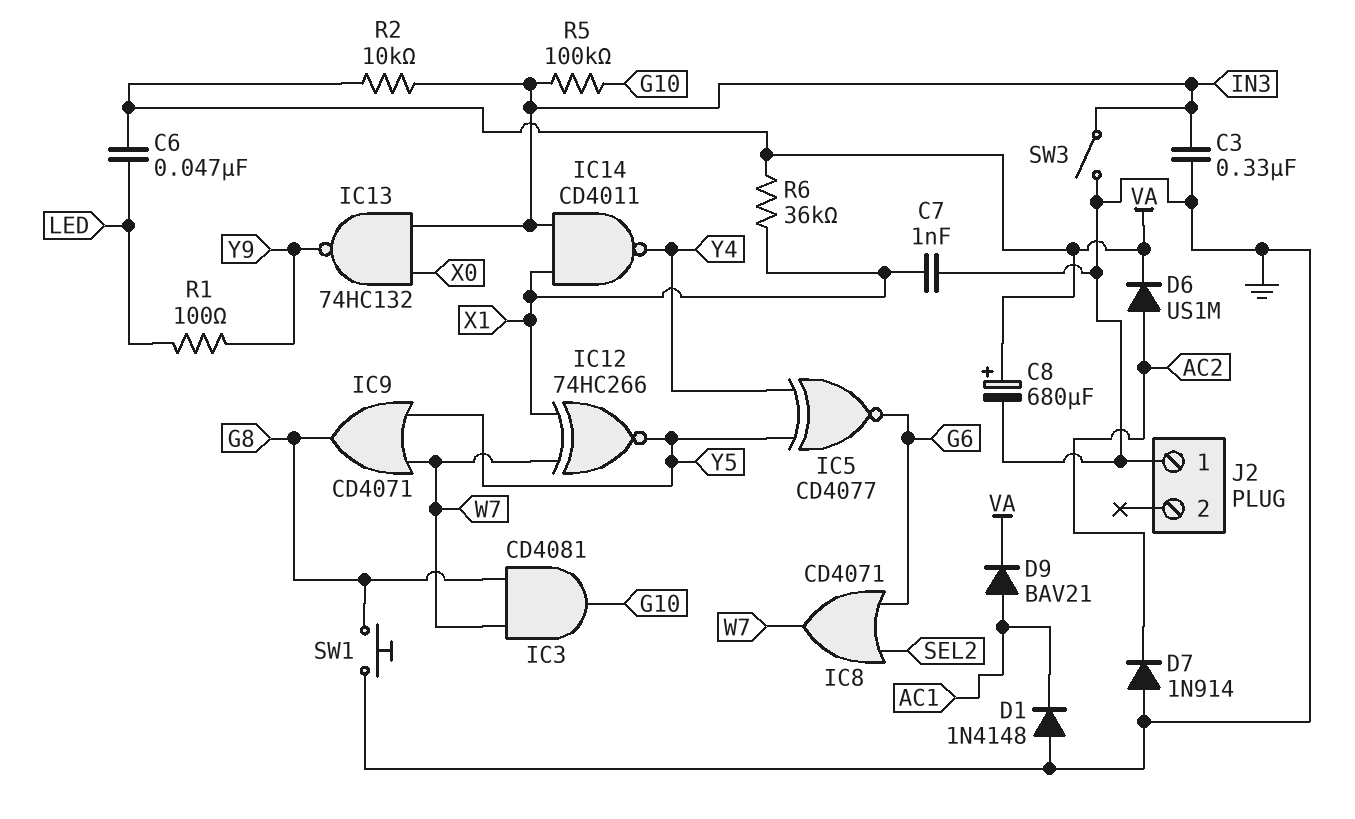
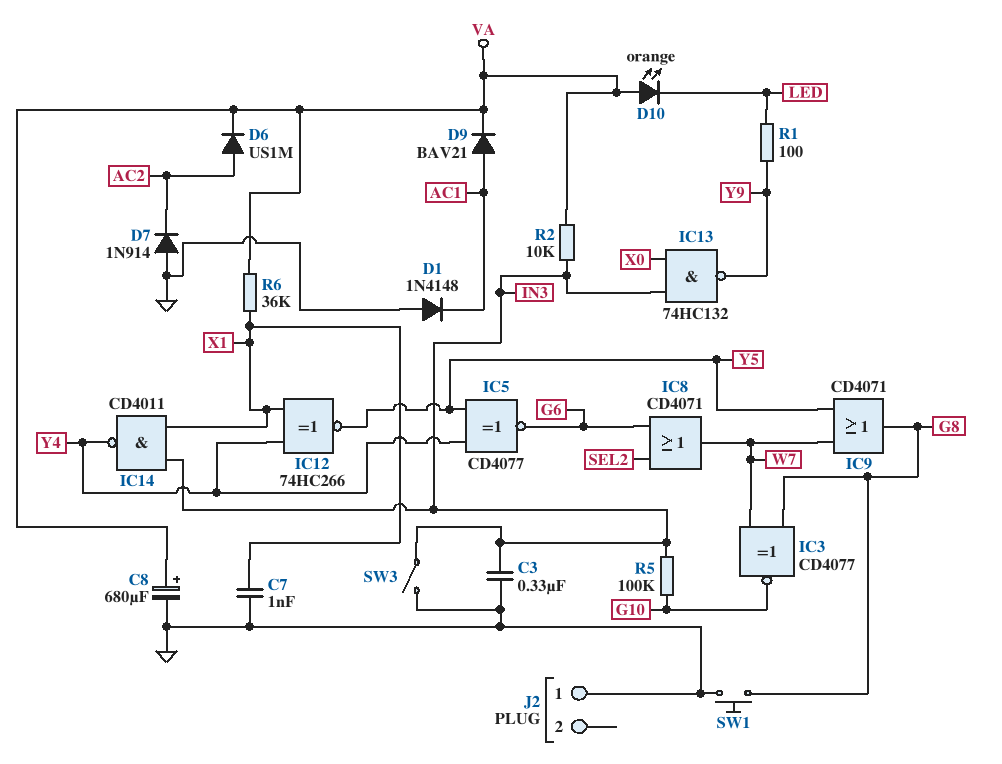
C6: 47nF (LED, VA) -> none
D10: none -> LED orange (A VA, K LED)
IC3: AND CD4081 (in G8, in W7, out G10) -> XNOR CD4077 (in G8, in W7, out G10)
IC12: XNOR 74HC266 (in W7, in X1, out Y5) -> XNOR 74HC266 (in X1, in Y4, out Y5)

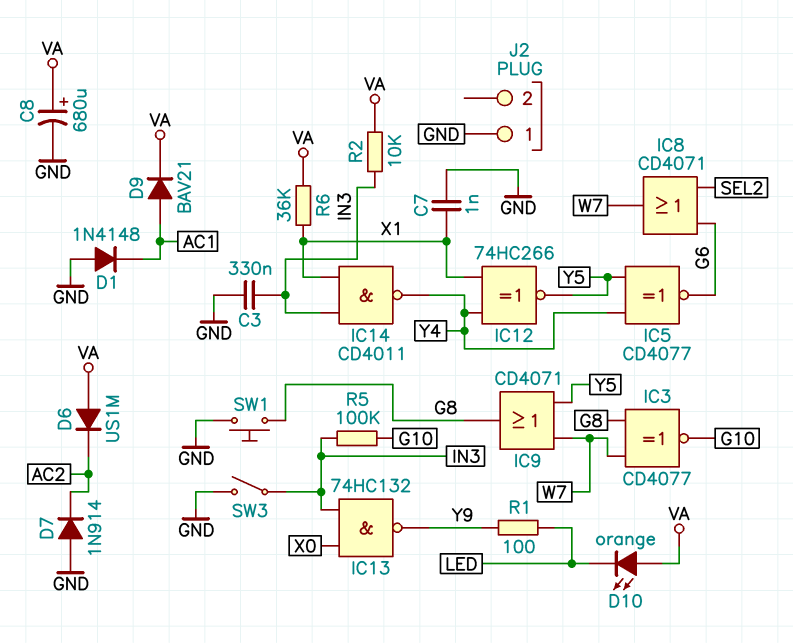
D6: diode US1M (A AC2, K VA) -> diode US1M (A VA, K AC2)

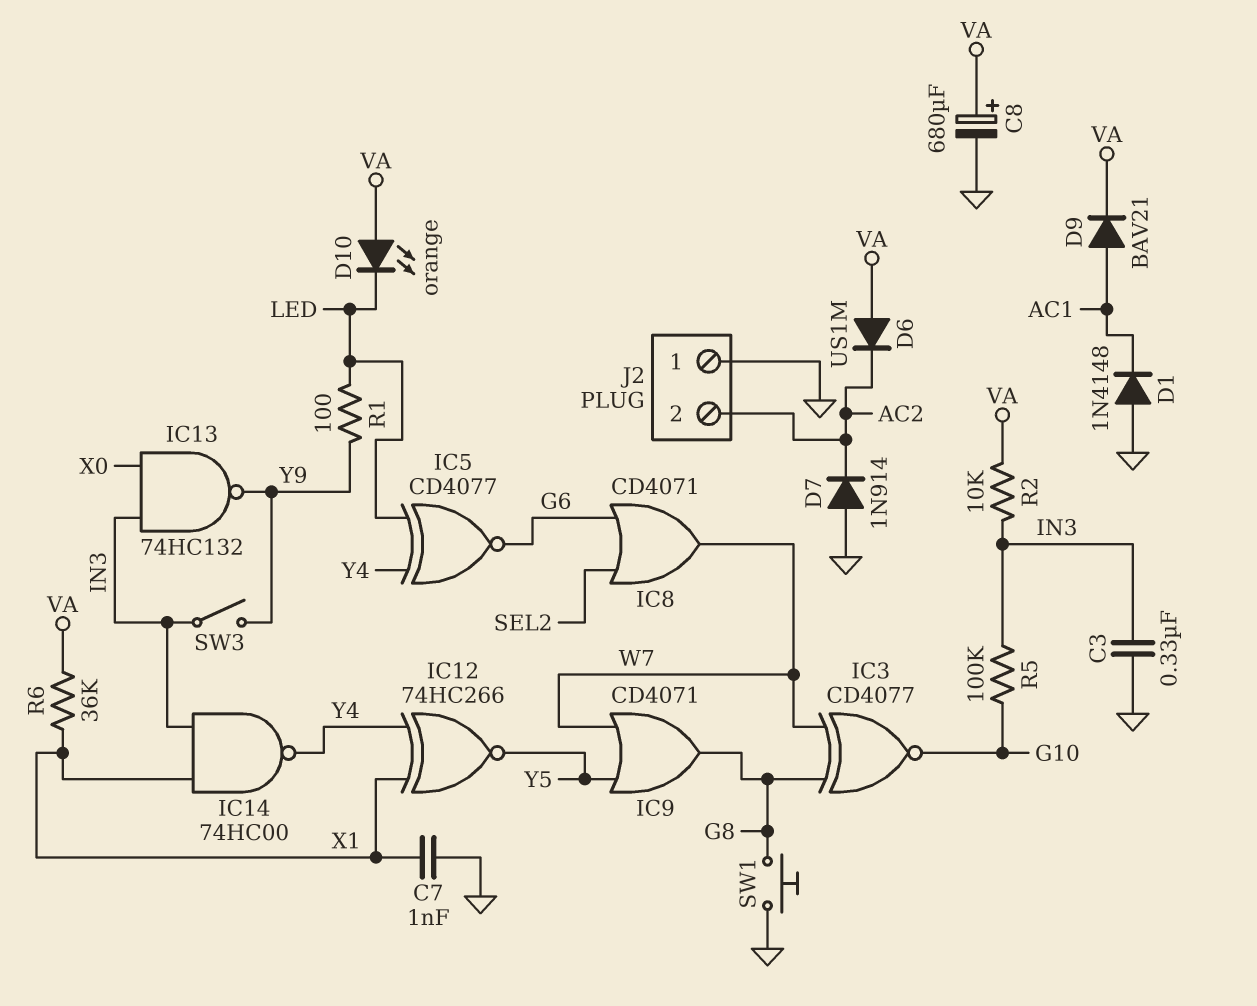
IC5: XNOR CD4077 (in Y4, in Y5, out G6) -> XNOR CD4077 (in LED, in Y4, out G6)
IC14: NAND CD4011 (in IN3, in X1, out Y4) -> NAND 74HC00 (in IN3, in X1, out Y4)
J2 pin 2: none -> AC2
SW3: switch (GND, IN3) -> switch (IN3, Y9)

